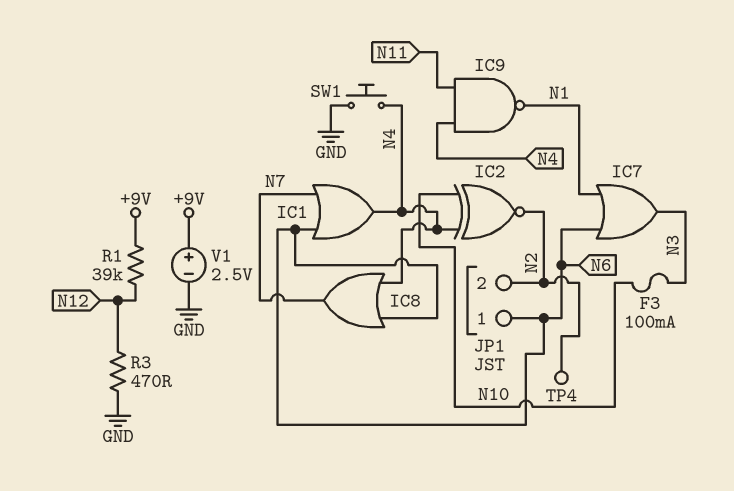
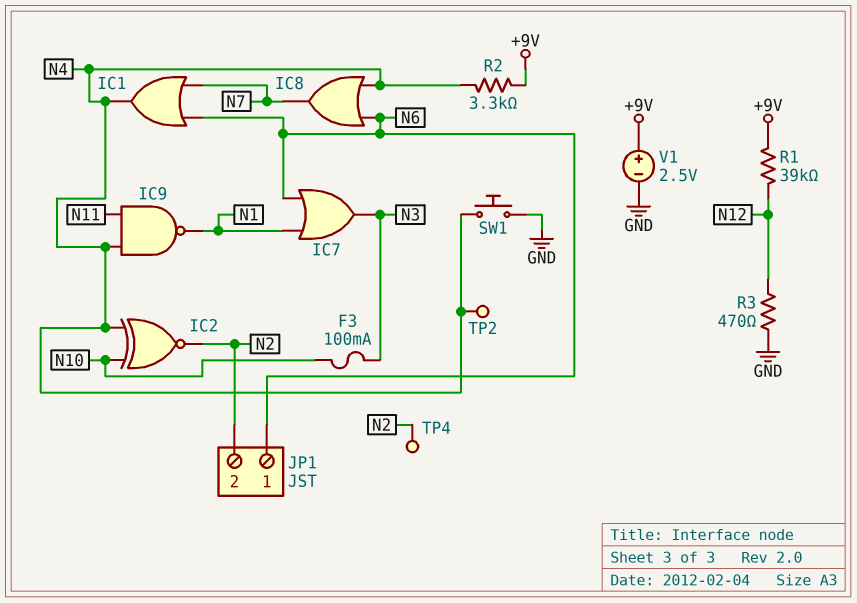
R2: none -> 3.3k (+9V, N4)
TP2: none -> test point (N4)

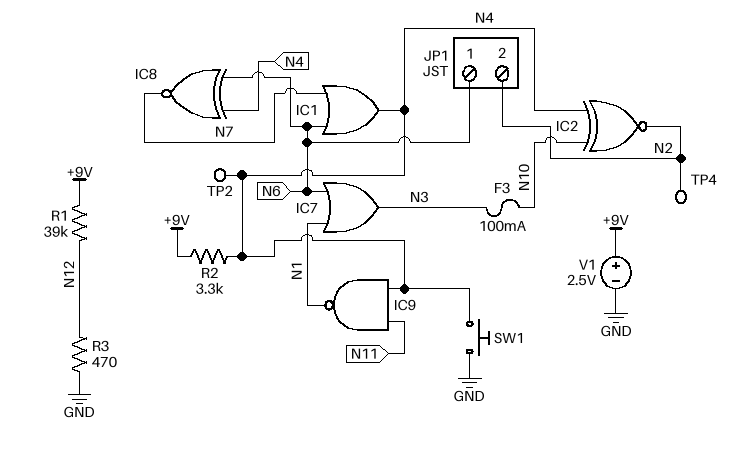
IC8: OR (in N4, in N6, out N7) -> XNOR (in N4, in N6, out N7)

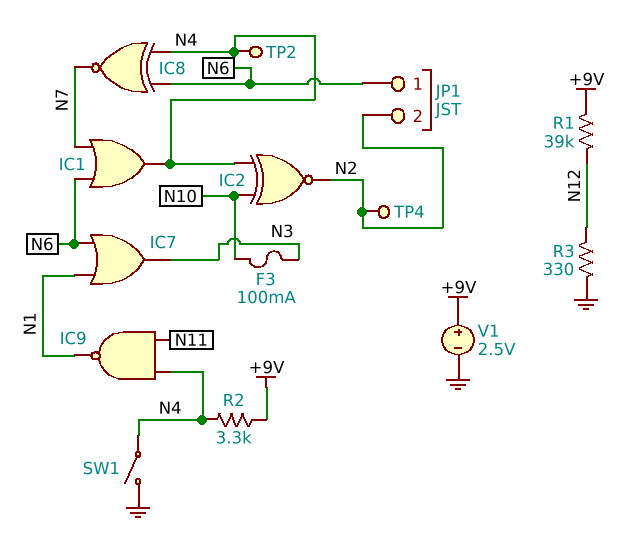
R3: 470 (GND, N12) -> 330 (GND, N12)
SW1: button (GND, N4) -> switch (GND, N4)

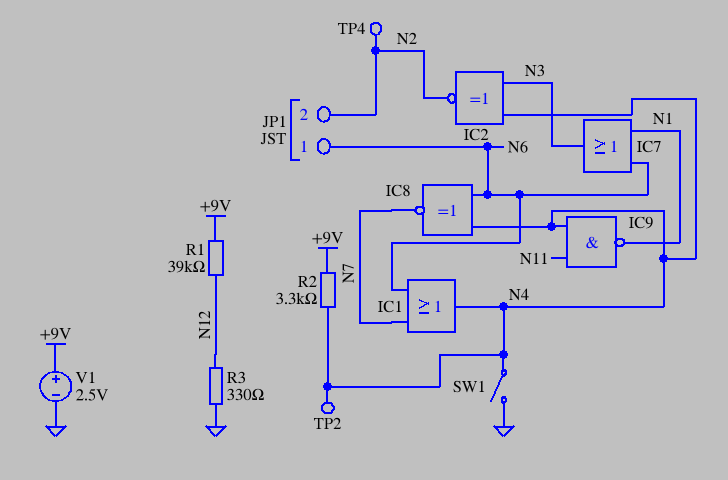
F3: 100mA (N3, N10) -> none
IC2: XNOR (in N4, in N10, out N2) -> XNOR (in N3, in N4, out N2)

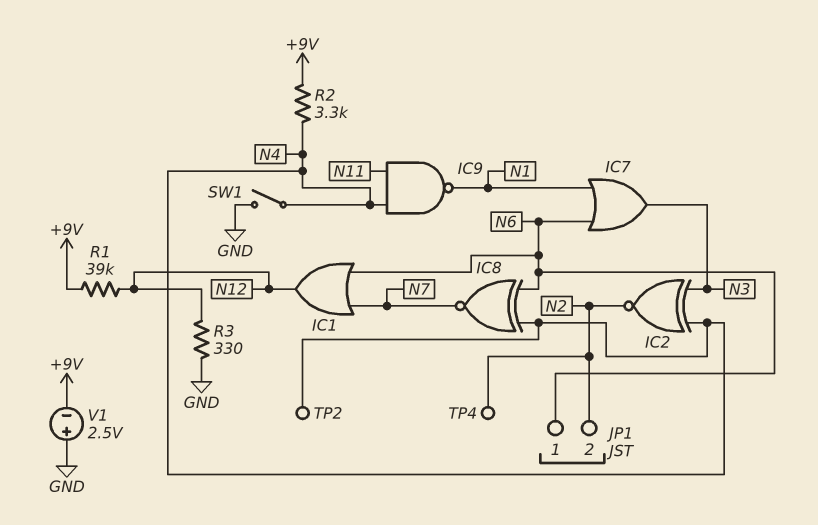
IC1: OR (in N6, in N7, out N4) -> OR (in N6, in N7, out N12)
V1: 2.5V (plus +9V, minus GND) -> 2.5V (plus GND, minus +9V)

